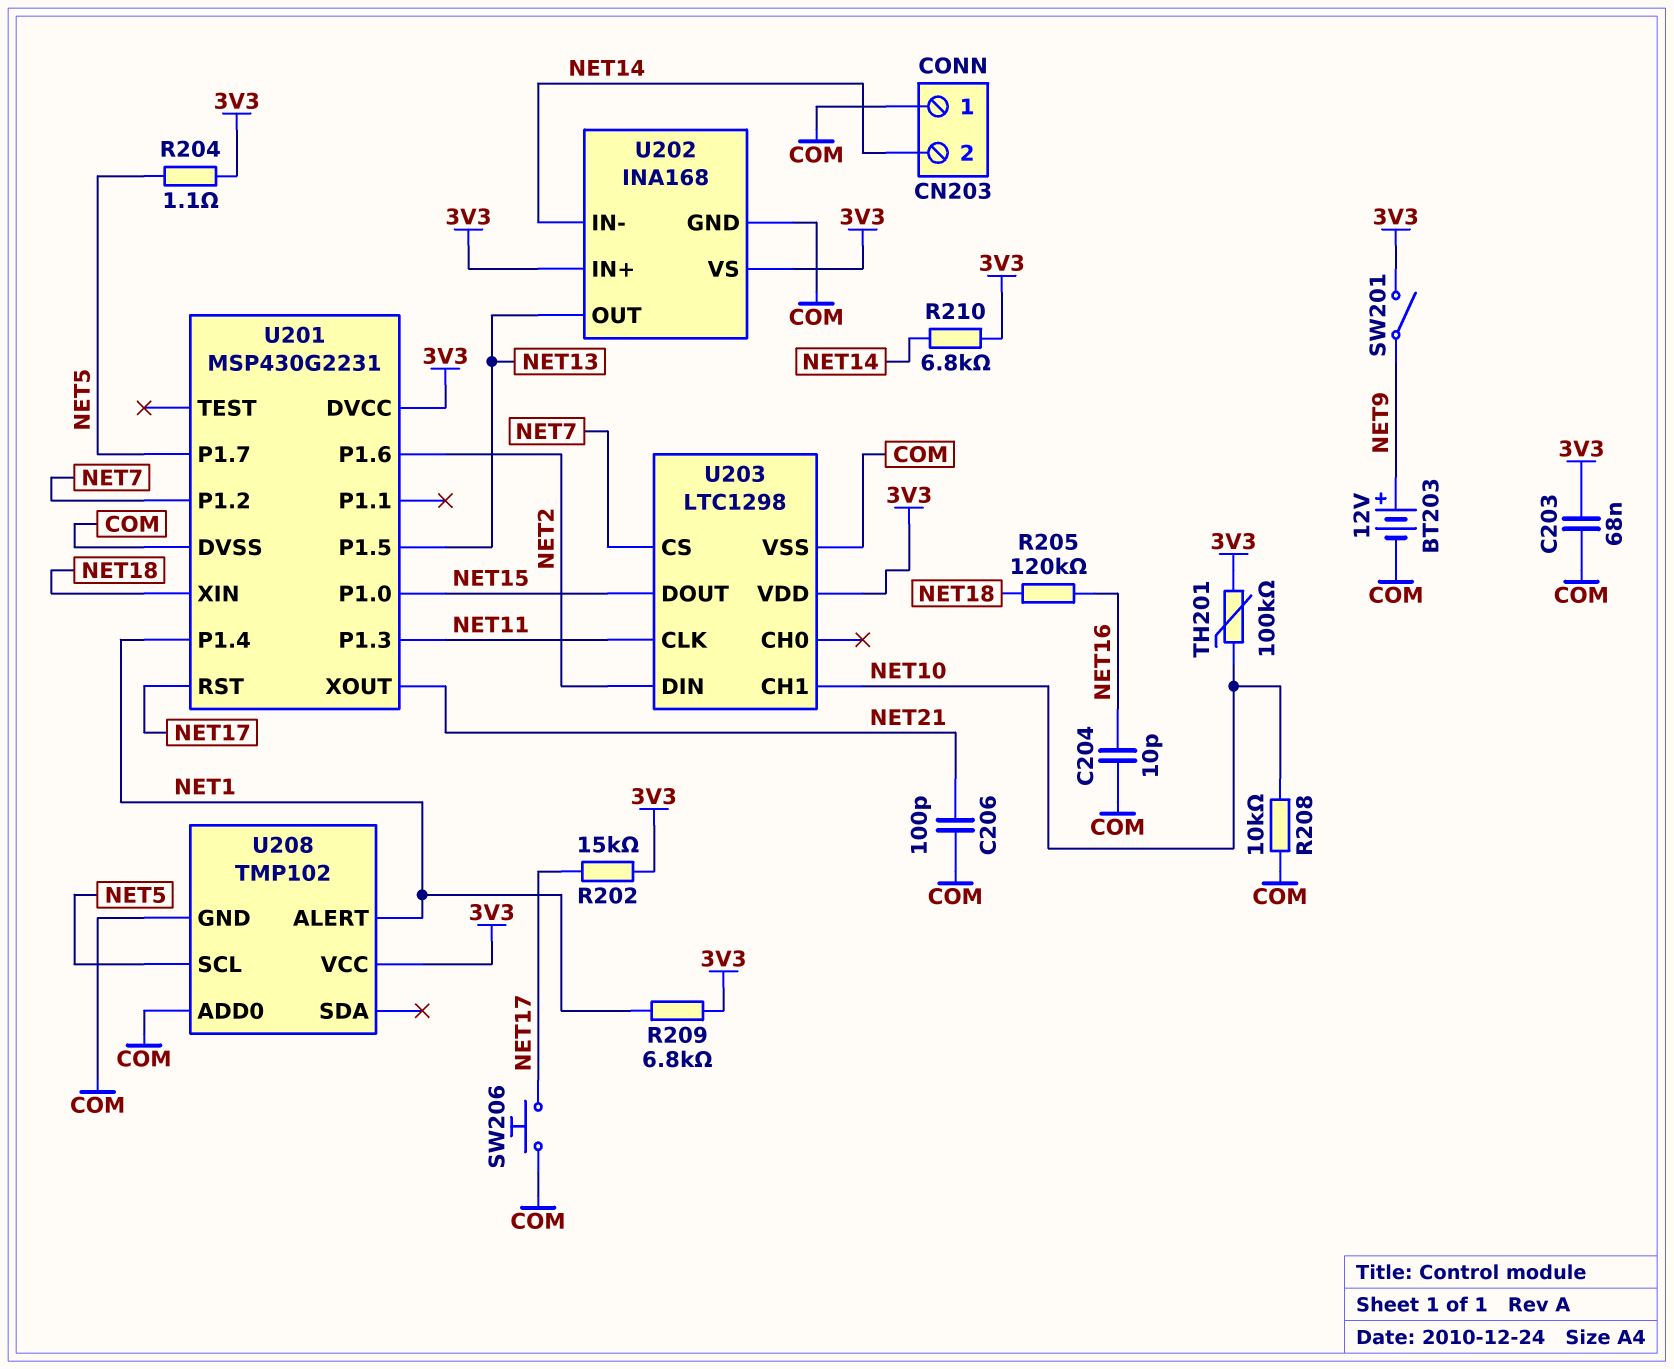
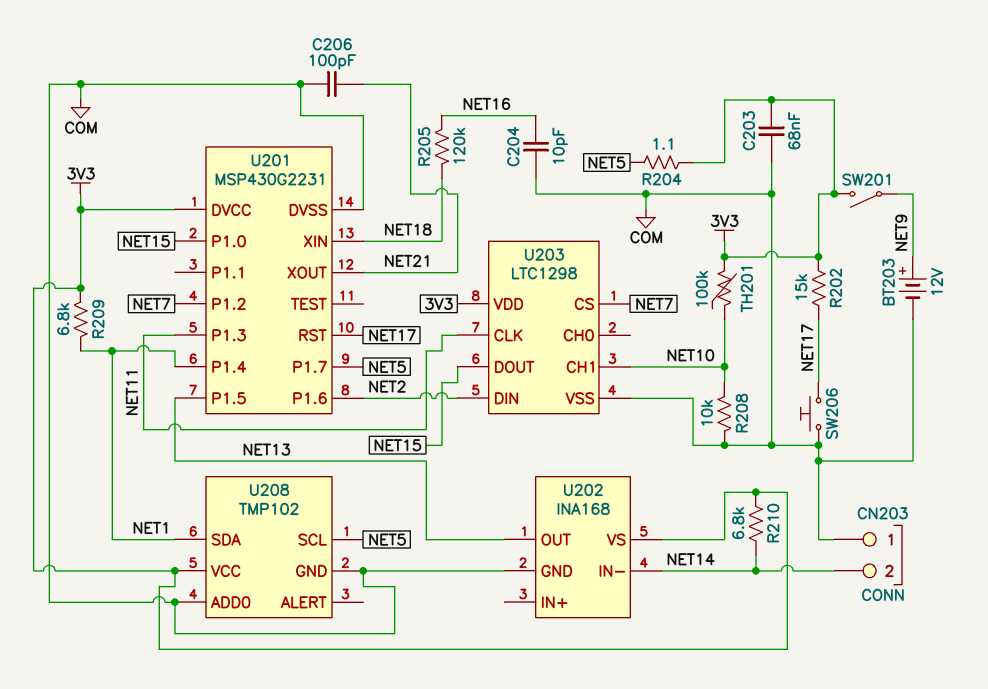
U202 pin IN+: 3V3 -> none
U208 pin ALERT: NET1 -> none
U208 pin SDA: none -> NET1

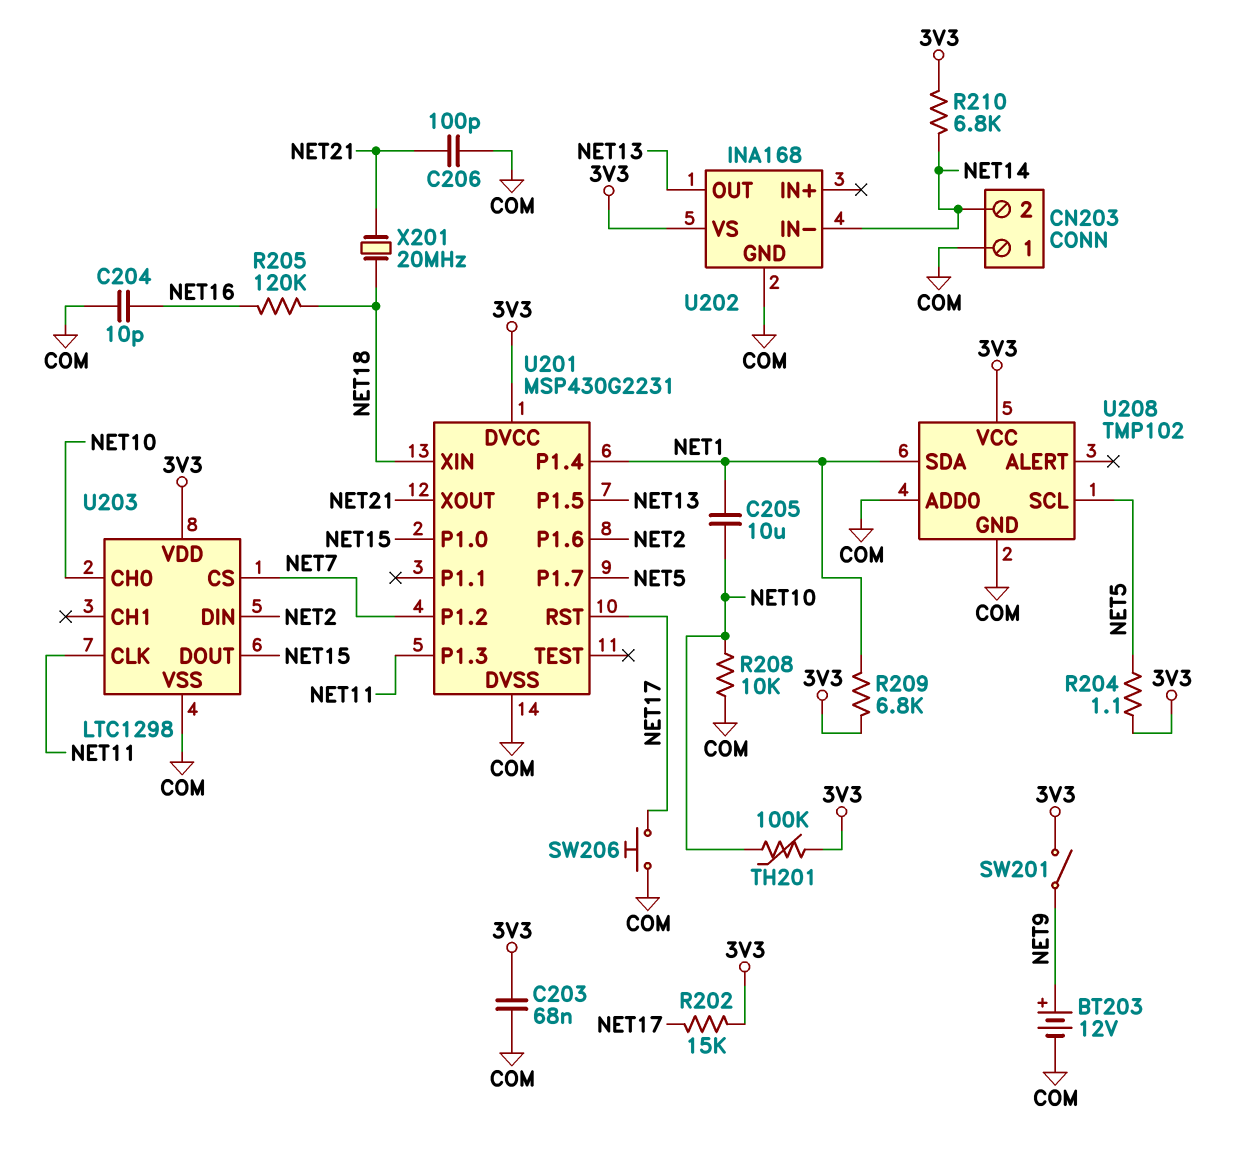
C205: none -> 10uF (NET1, NET10)
U203 pin CH0: none -> NET10
U203 pin CH1: NET10 -> none
X201: none -> 20MHz (NET18, NET21)

